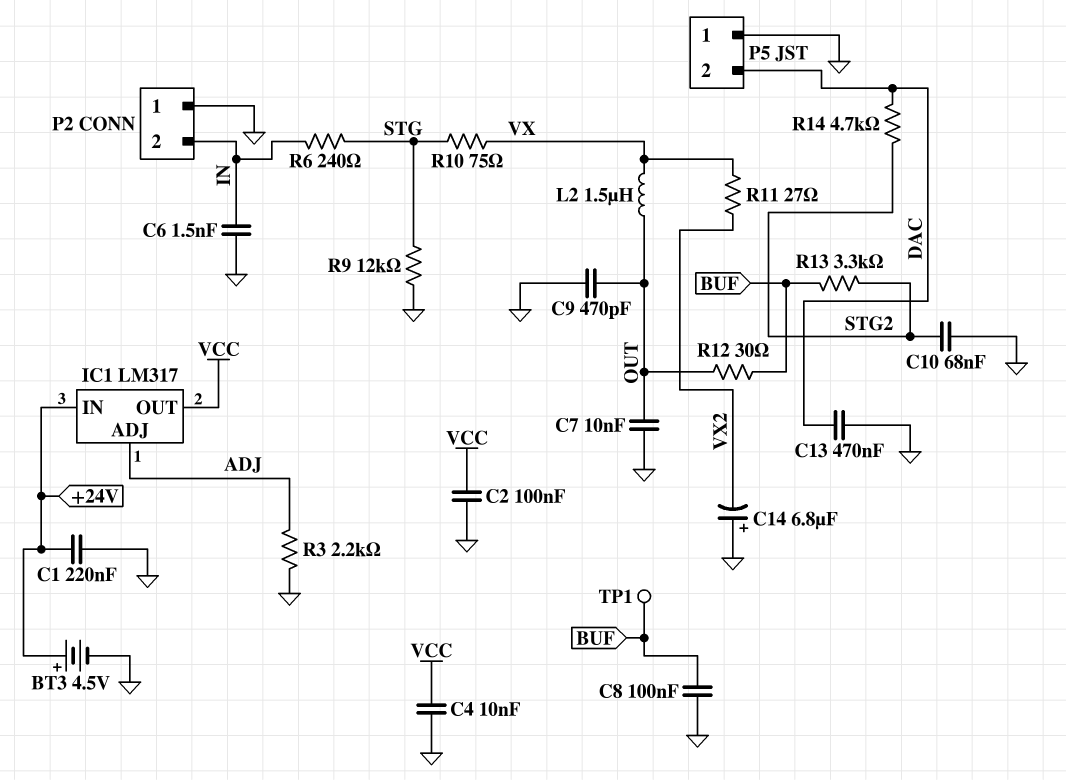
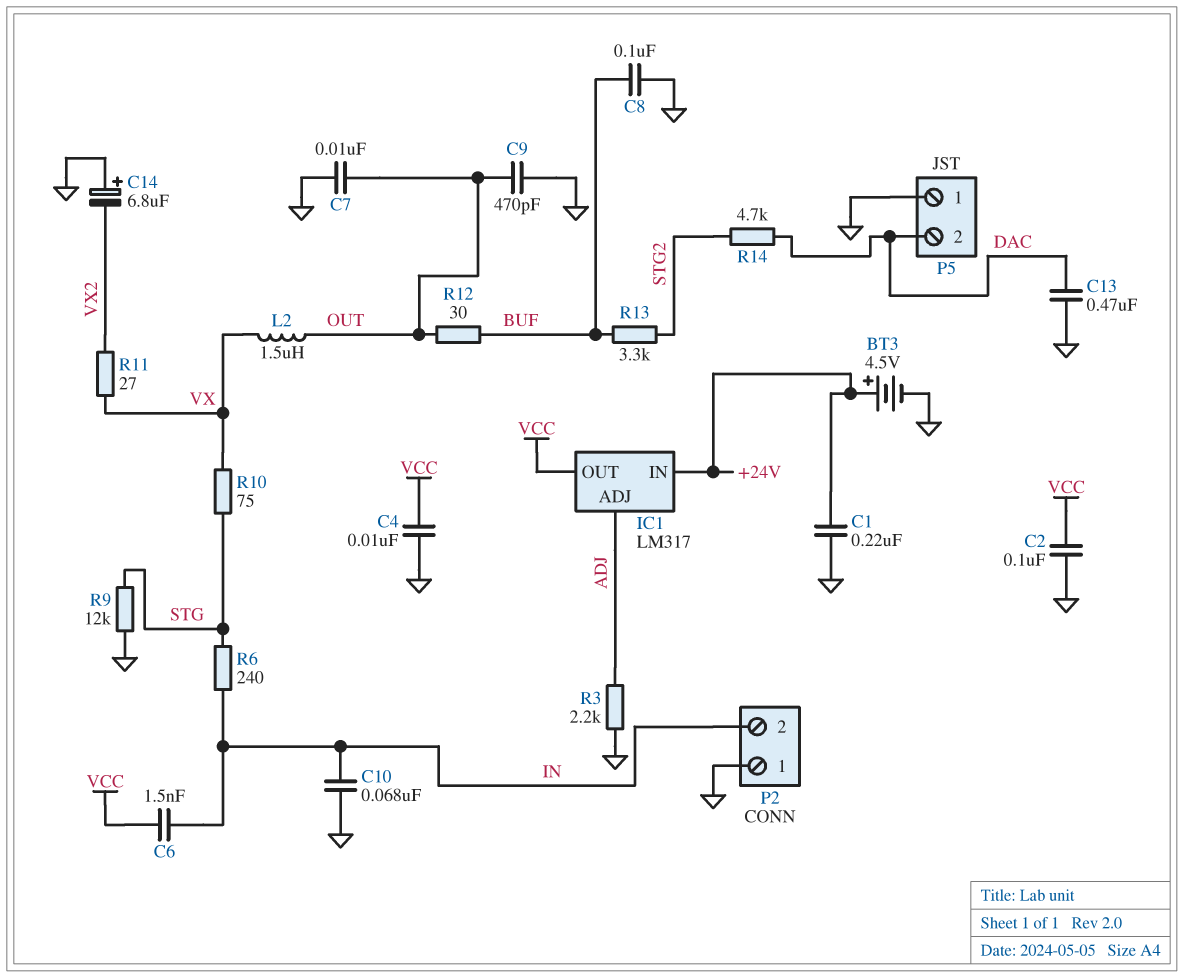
C6: 1.5nF (GND, IN) -> 1.5nF (IN, VCC)
C10: 68nF (GND, STG2) -> 68nF (GND, IN)
TP1: test point (BUF) -> none

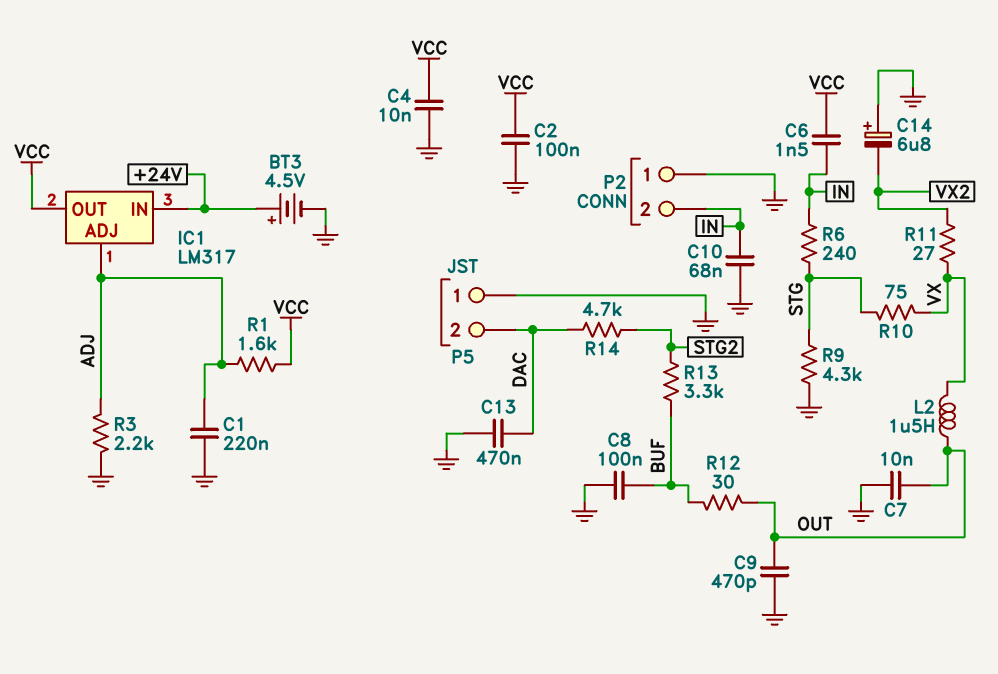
C1: 220nF (+24V, GND) -> 220nF (ADJ, GND)
R1: none -> 1.6k (ADJ, VCC)
R9: 12k (GND, STG) -> 4.3k (GND, STG)

